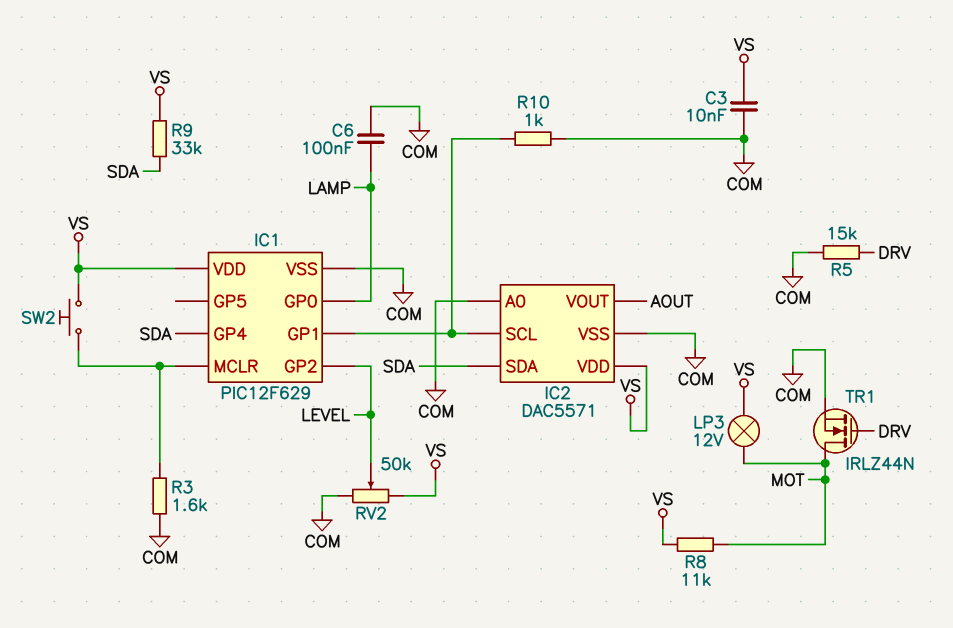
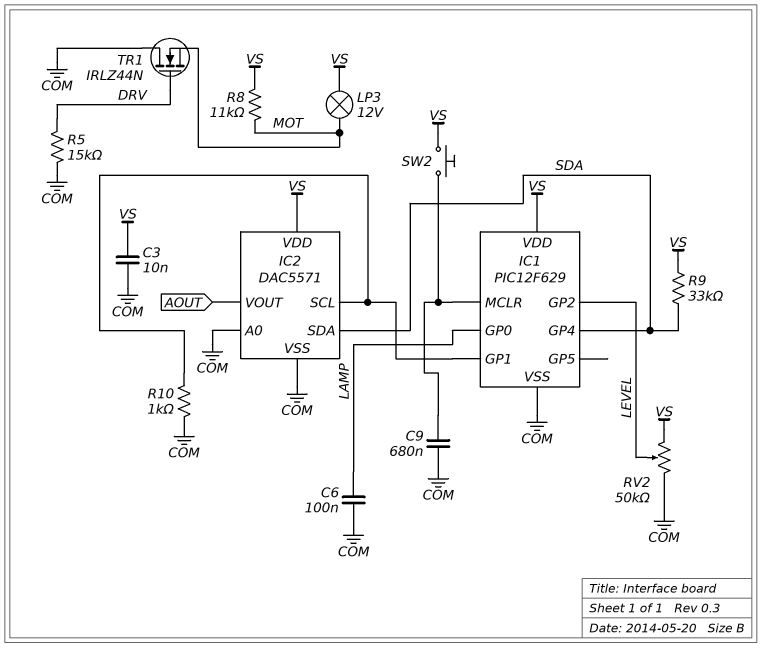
C9: none -> 680nF (COM, IC1/MCLR)
R3: 1.6k (COM, IC1/MCLR) -> none
TR1: NMOS IRLZ44N (G DRV, D MOT, S COM) -> NMOS IRLZ44N (G DRV, D COM, S MOT)

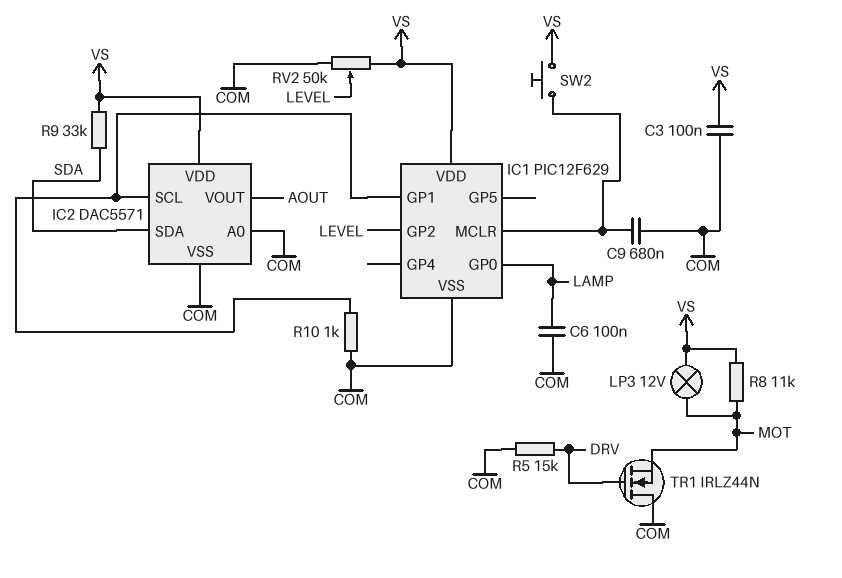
C3: 10nF (COM, VS) -> 100nF (COM, VS)
IC1 pin GP4: SDA -> none

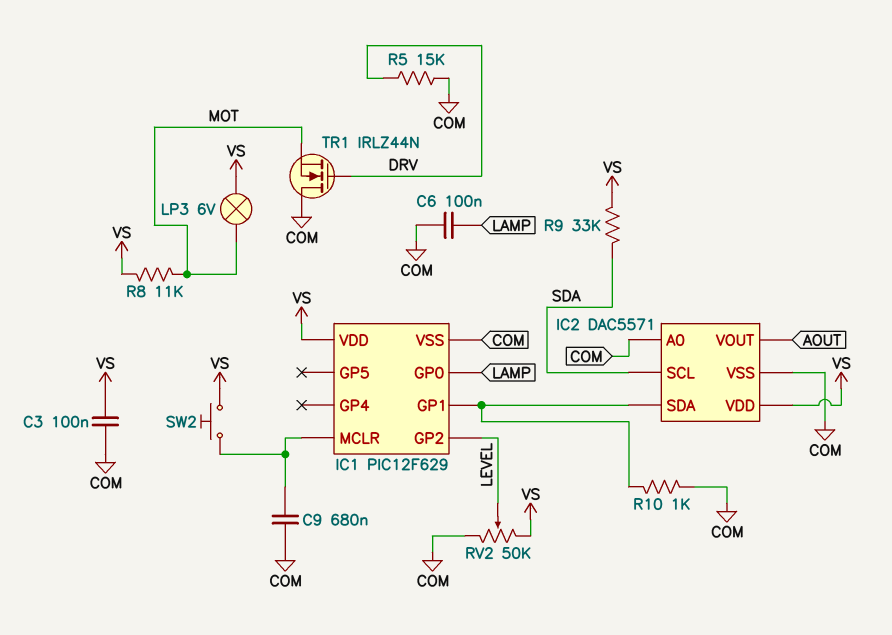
IC2 pin SCL: IC1/GP1 -> SDA
IC2 pin SDA: SDA -> IC1/GP1
LP3: lamp 12V (MOT, VS) -> lamp 6V (MOT, VS)

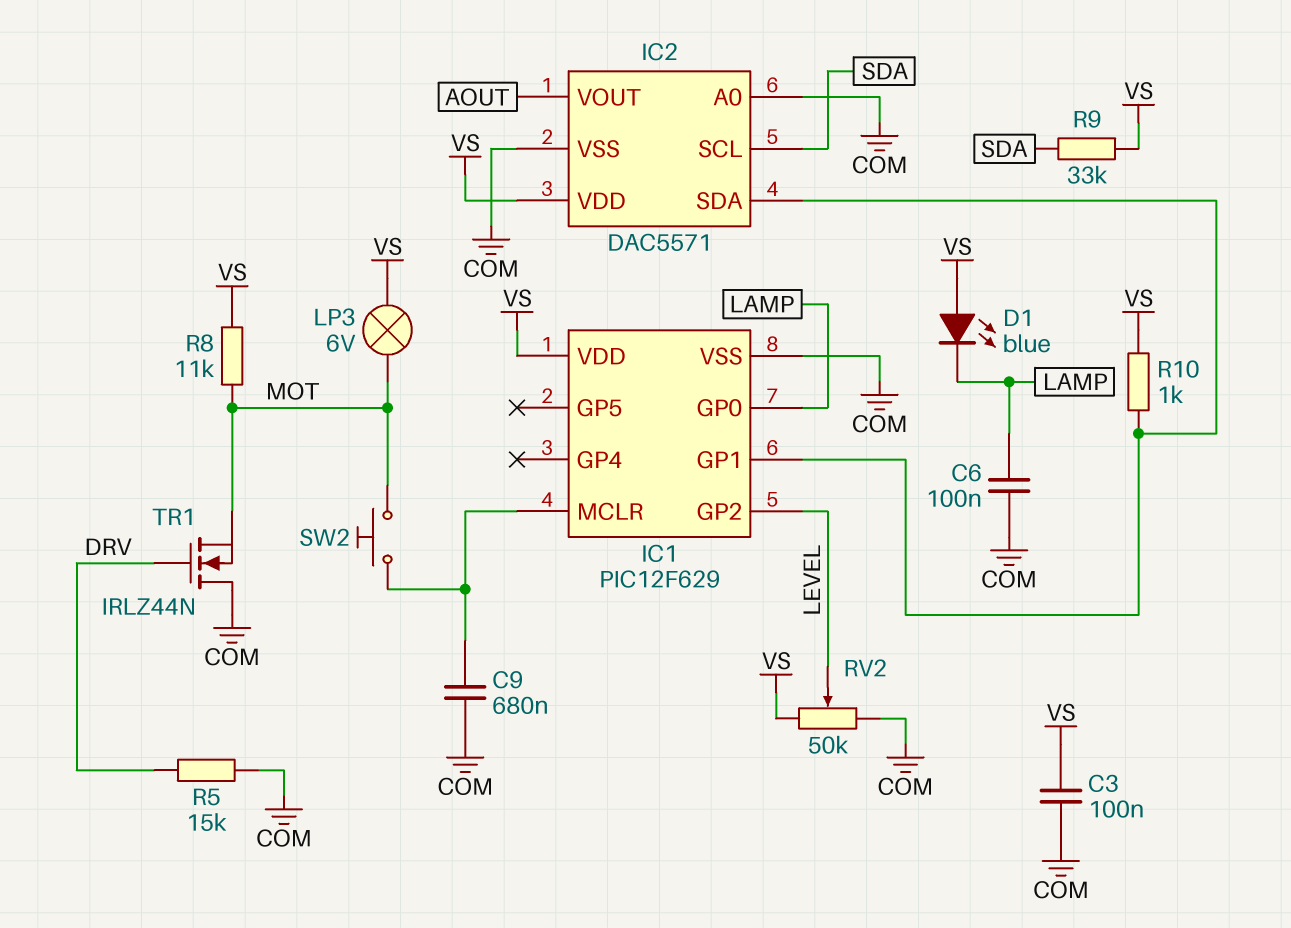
D1: none -> LED blue (A VS, K LAMP)
R10: 1k (COM, IC1/GP1) -> 1k (IC1/GP1, VS)
SW2: button (IC1/MCLR, VS) -> button (IC1/MCLR, MOT)

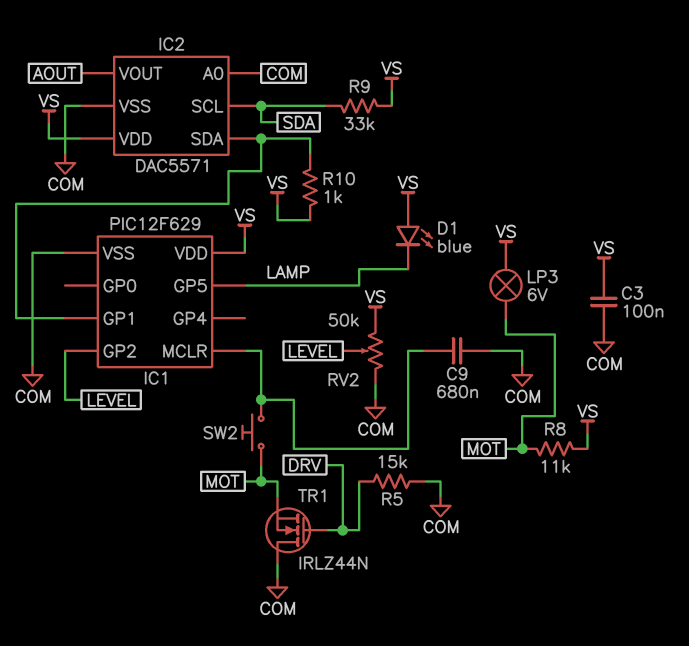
C6: 100nF (COM, LAMP) -> none
IC1 pin GP0: LAMP -> none
IC1 pin GP5: none -> LAMP

